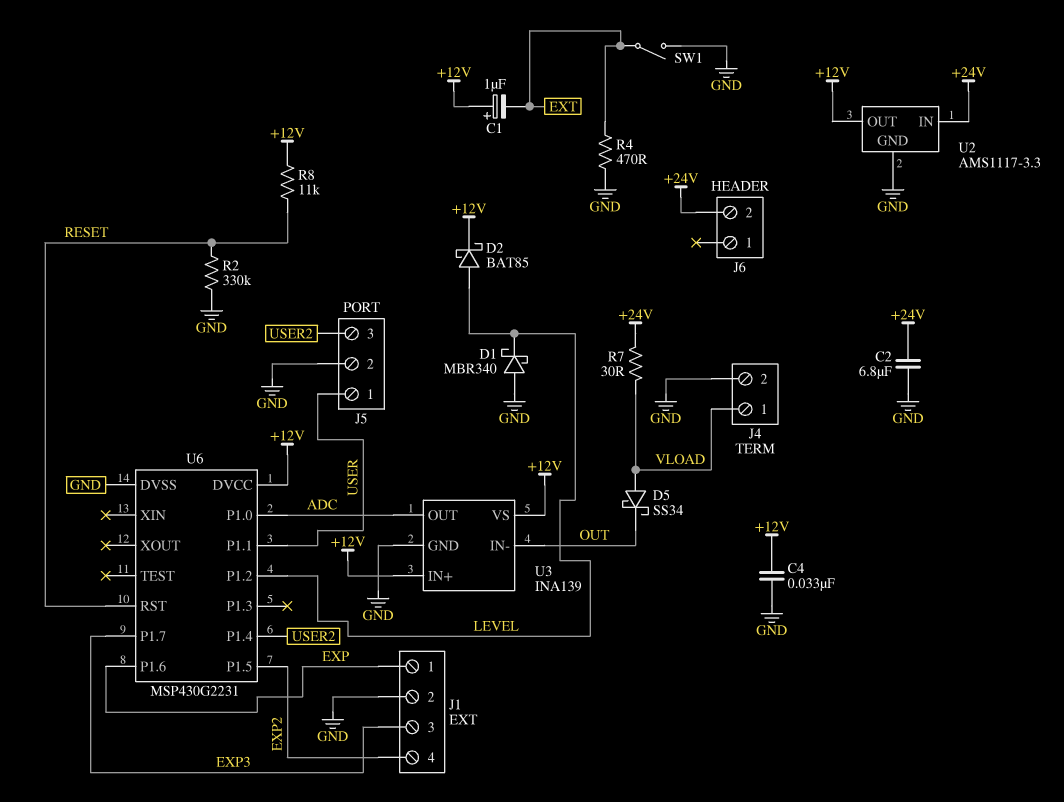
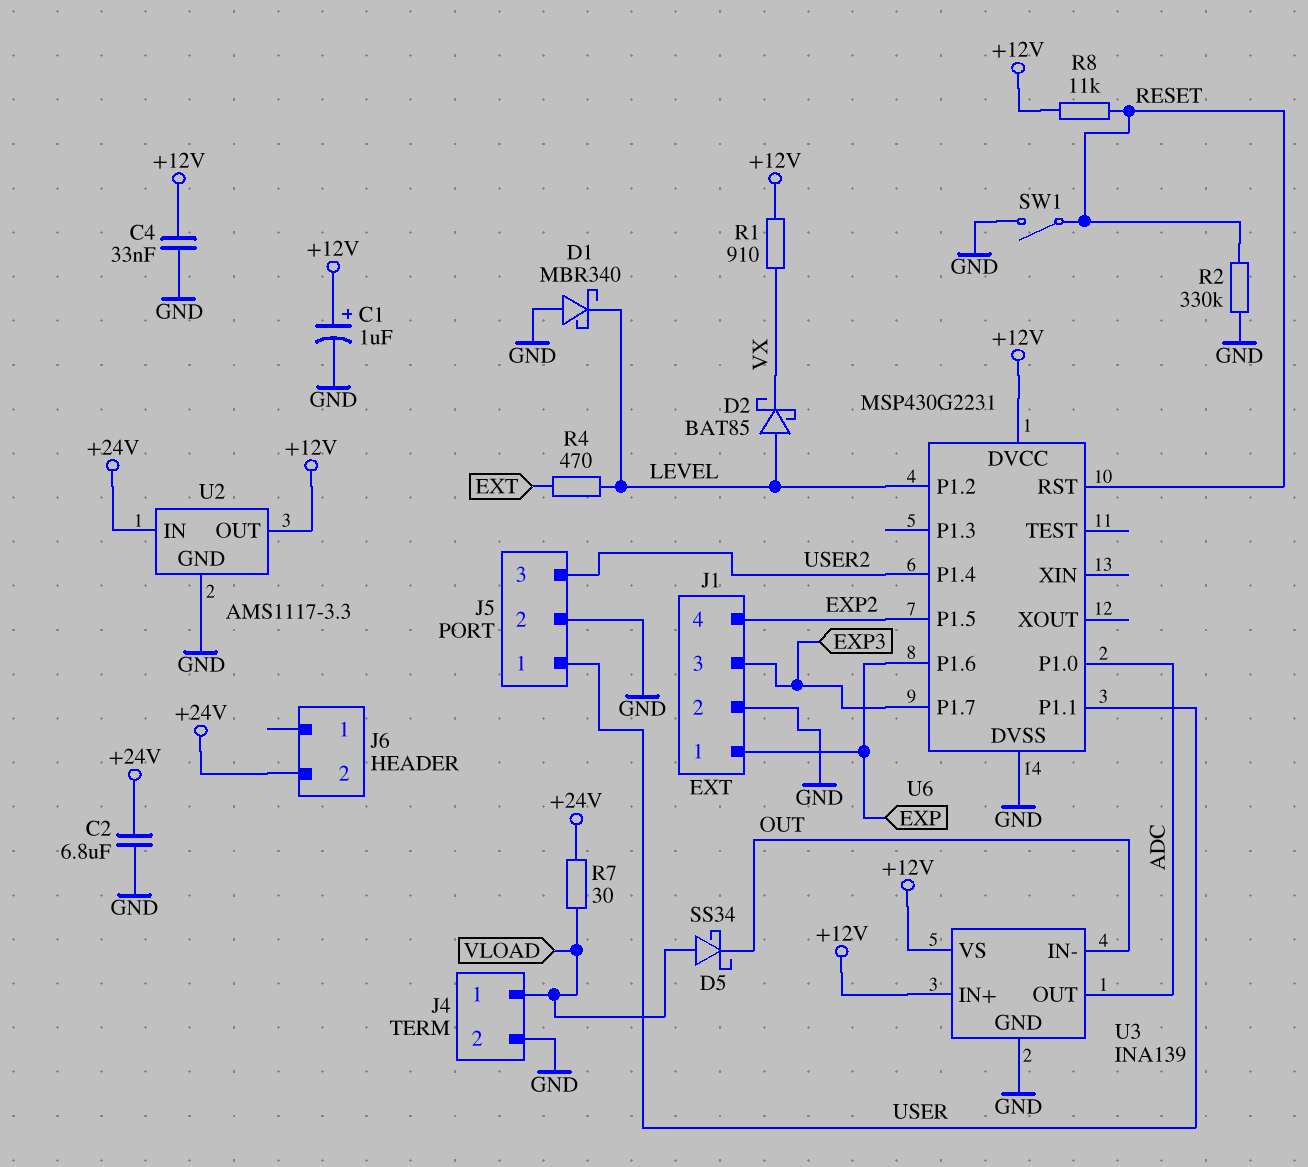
C1: 1uF (plus +12V, minus EXT) -> 1uF (plus +12V, minus GND)
D2: schottky BAT85 (A LEVEL, K +12V) -> schottky BAT85 (A LEVEL, K VX)
R1: none -> 910 (+12V, VX)
R4: 470 (EXT, GND) -> 470 (EXT, LEVEL)
SW1: switch (EXT, GND) -> switch (GND, RESET)

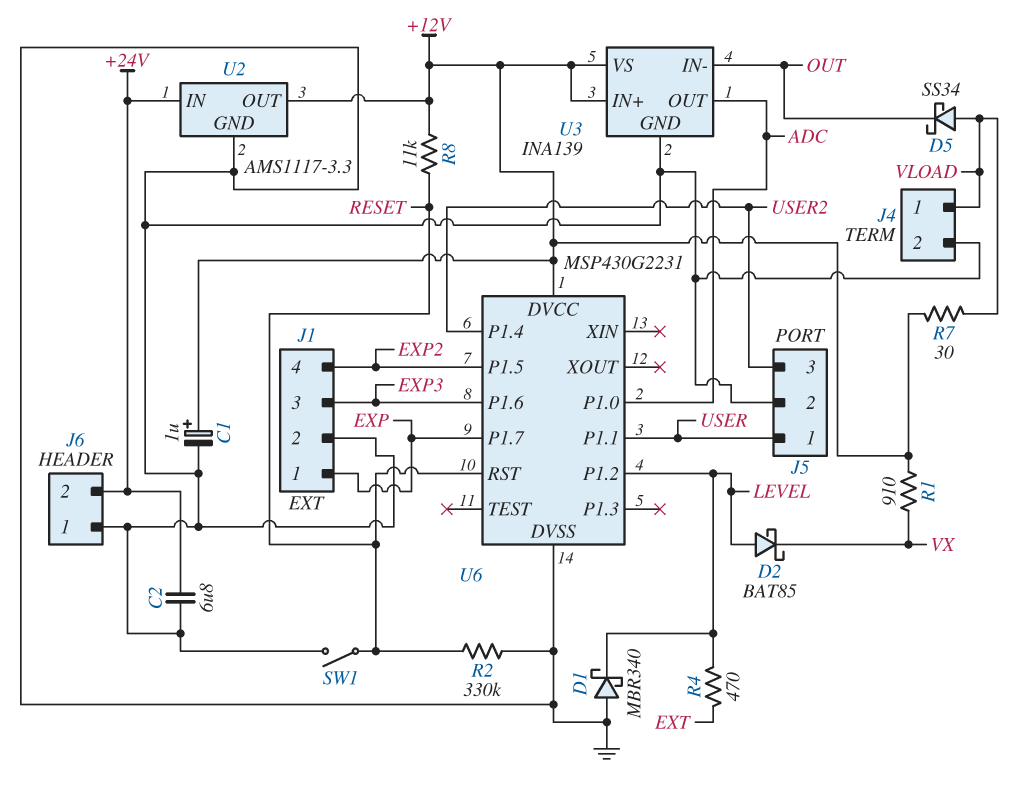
C4: 33nF (+12V, GND) -> none
J6 pin 1: none -> GND
R7: 30 (+24V, VLOAD) -> 30 (+12V, VLOAD)
U6 pin P1.6: EXP -> EXP3
U6 pin P1.7: EXP3 -> EXP

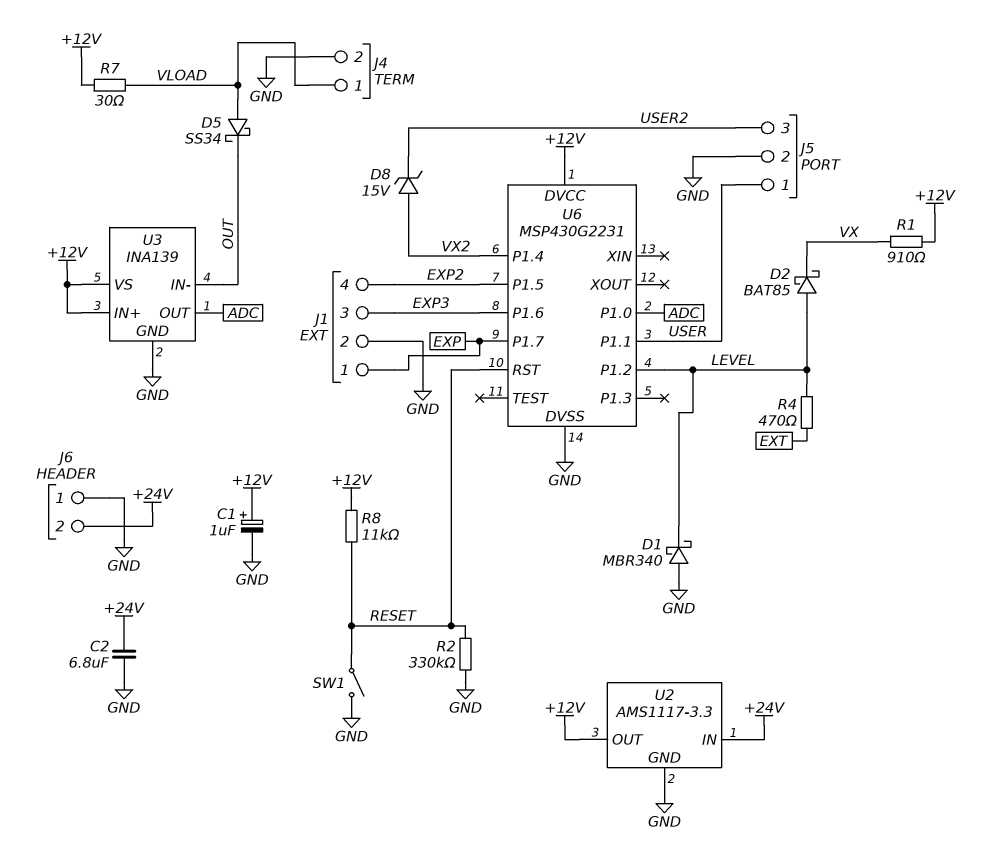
D8: none -> zener 15V (A VX2, K USER2)
U6 pin P1.4: USER2 -> VX2

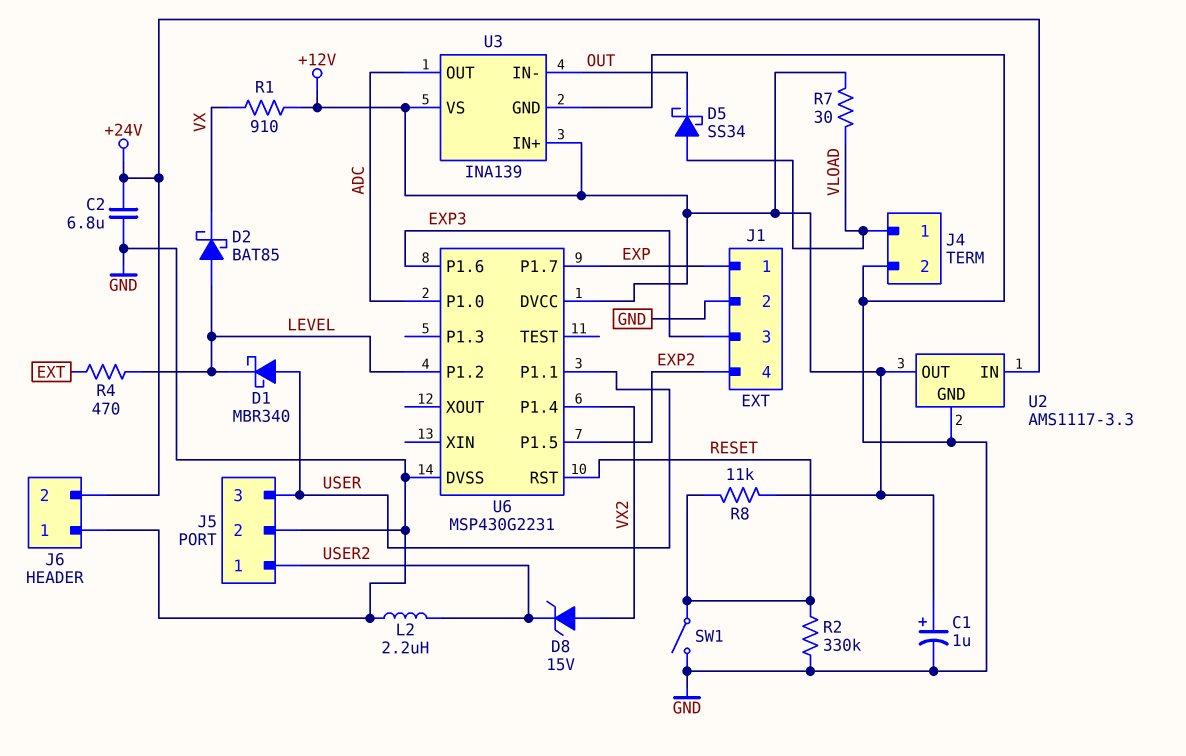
D1: schottky MBR340 (A GND, K LEVEL) -> schottky MBR340 (A USER, K LEVEL)
J5 pin 1: USER -> USER2
J5 pin 3: USER2 -> USER
L2: none -> 2.2uH (GND, USER2)

